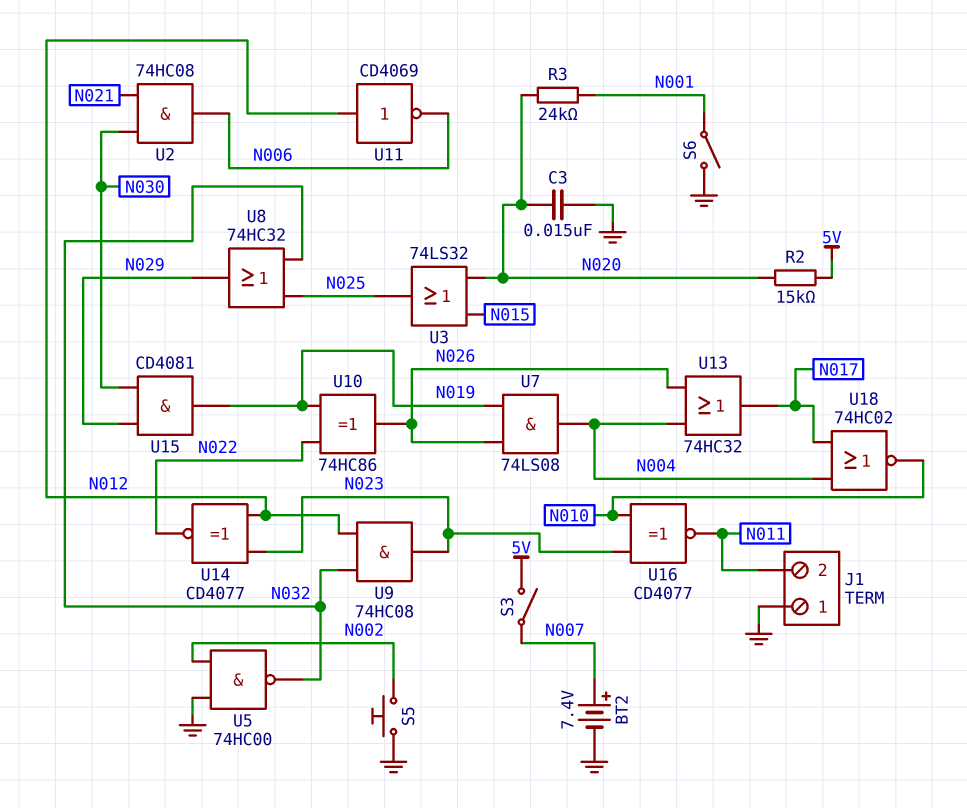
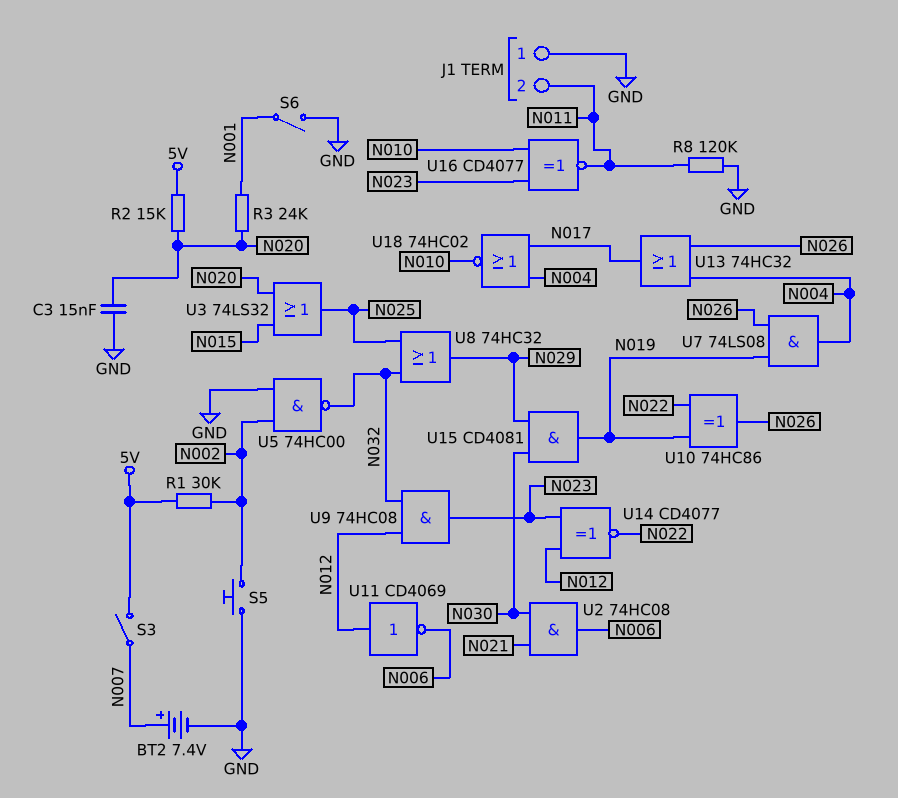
R1: none -> 30k (5V, N002)
R8: none -> 120k (GND, N011)

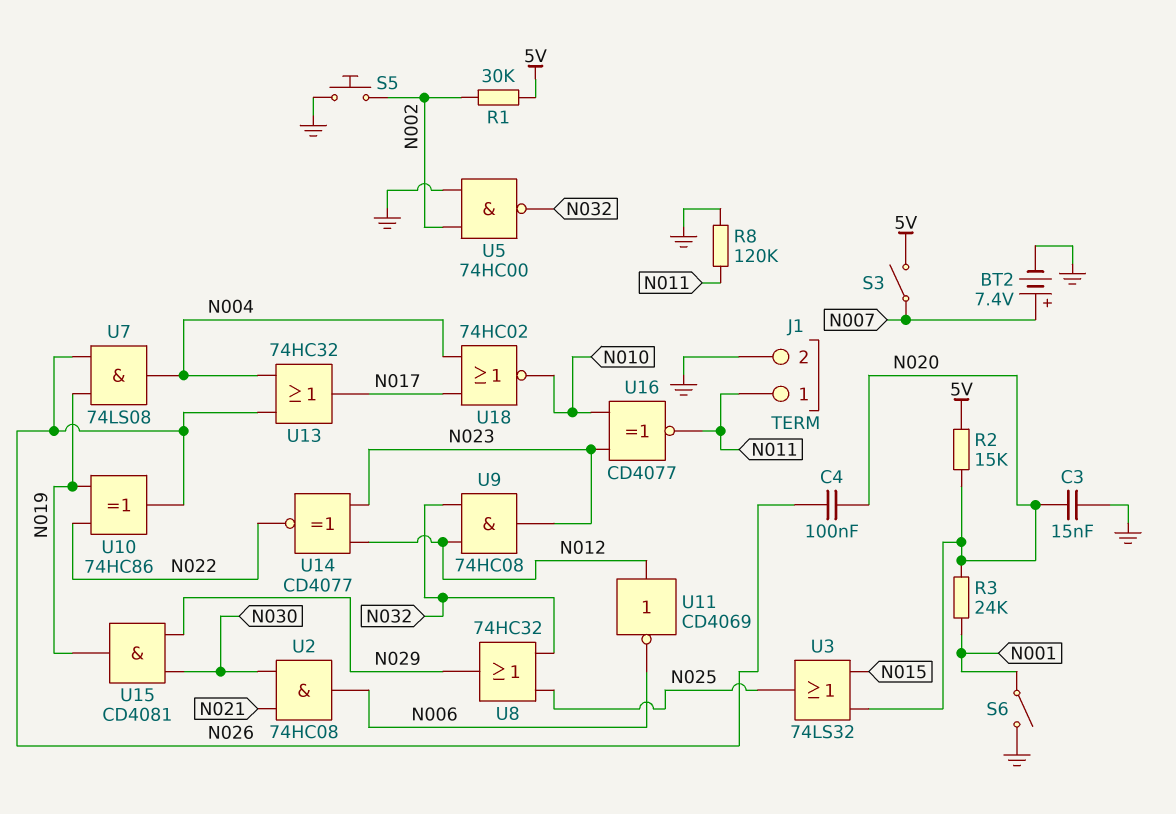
C4: none -> 100nF (N020, N026)
J1 pin 1: GND -> N011
J1 pin 2: N011 -> GND

